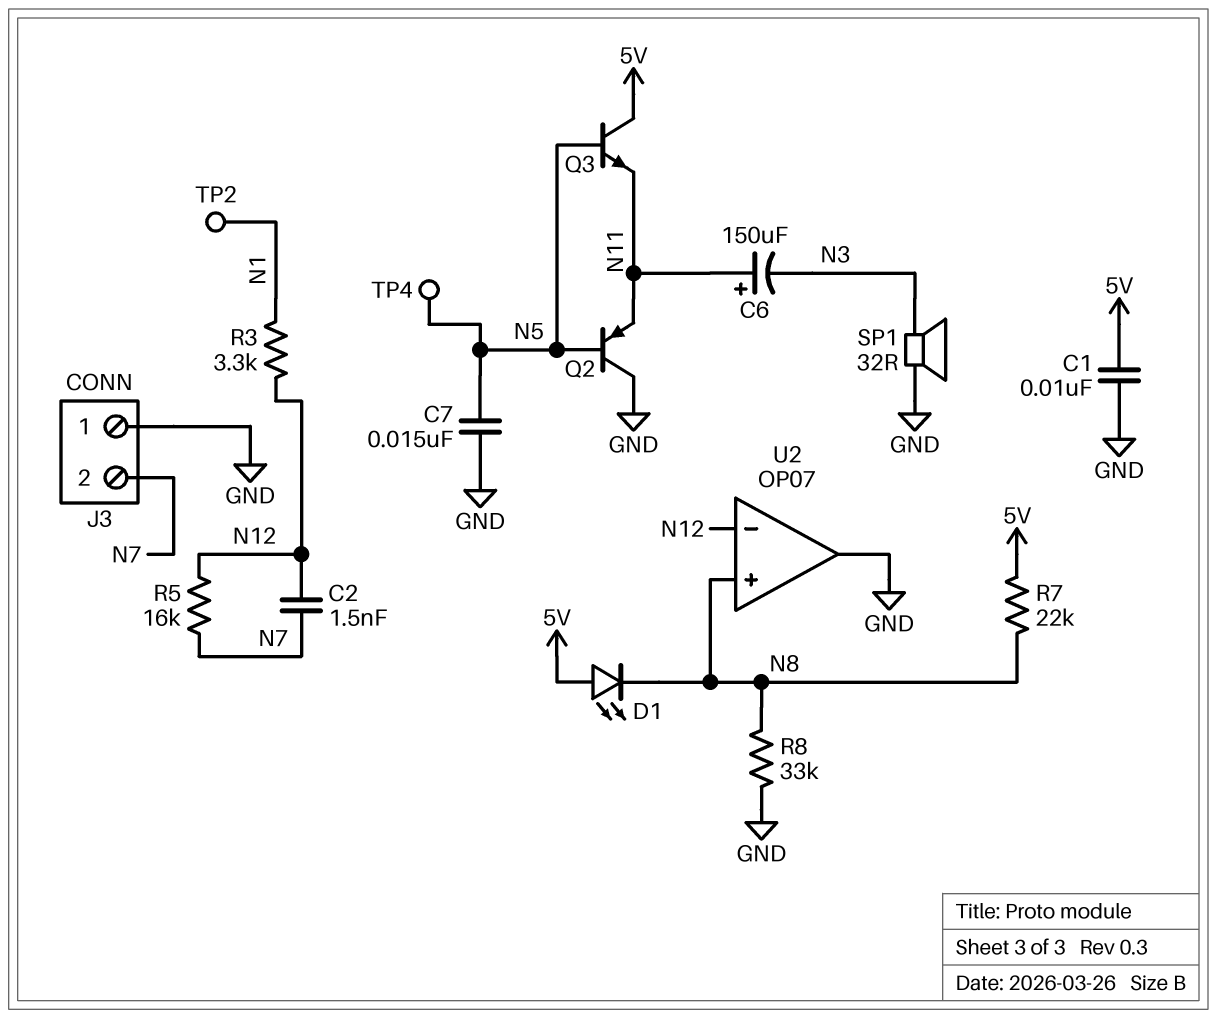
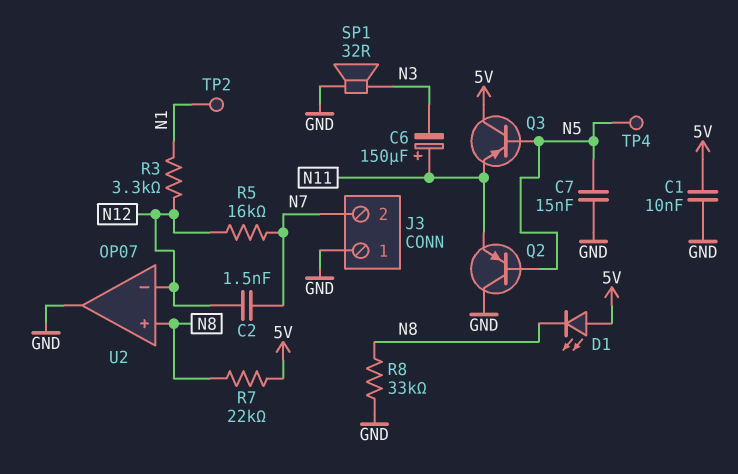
Q3: NPN (B N5, C 5V, E N11) -> PNP (B N5, C 5V, E N11)

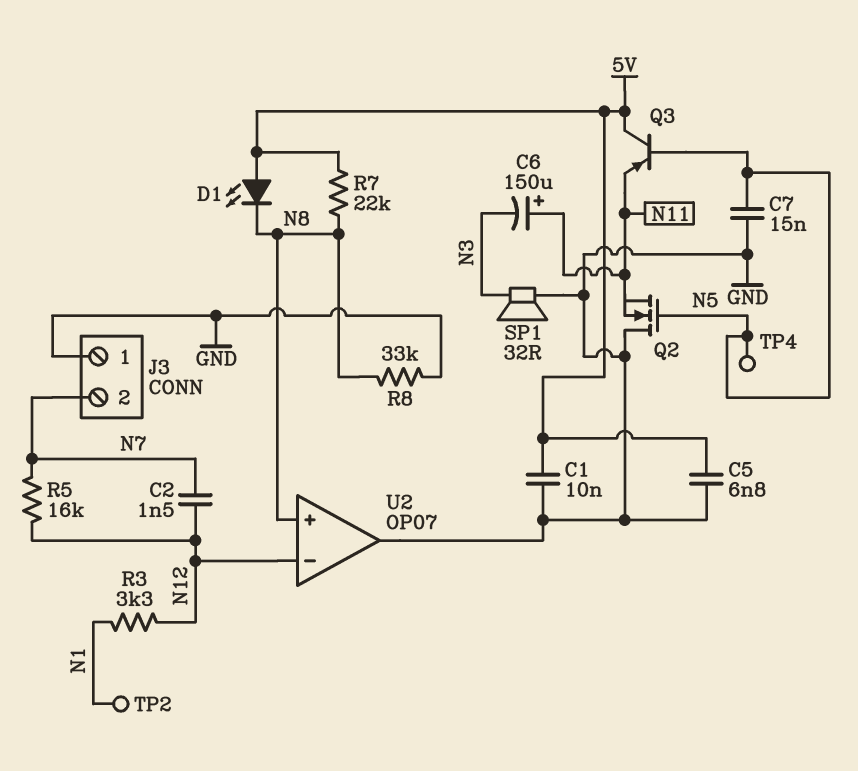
C5: none -> 6.8nF (5V, GND)
Q2: PNP (B N5, C GND, E N11) -> NMOS (G N5, D GND, S N11)

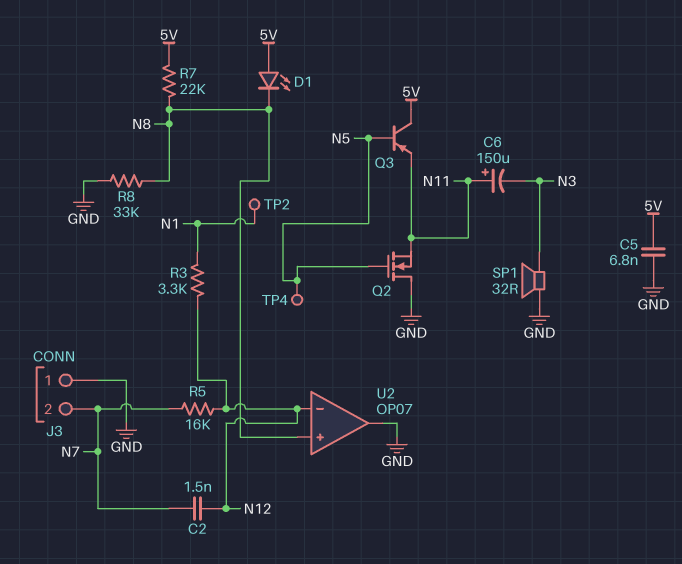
C1: 10nF (5V, GND) -> none
C7: 15nF (GND, N5) -> none

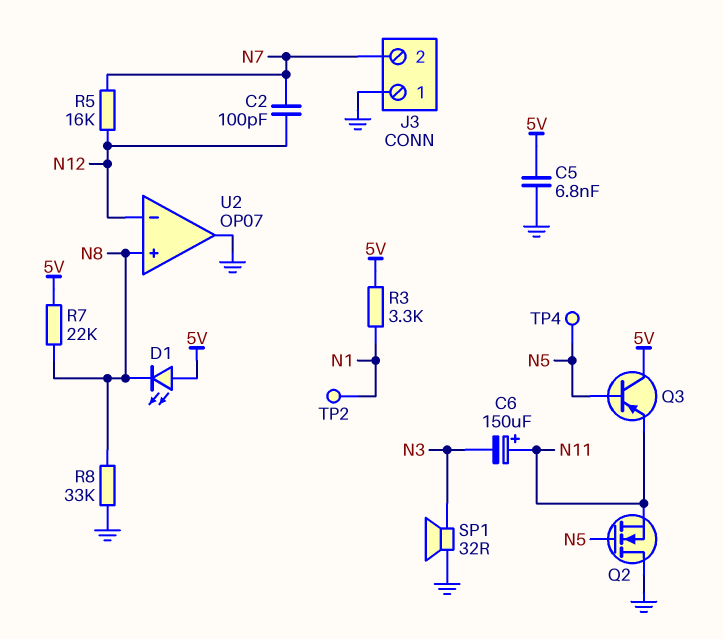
C2: 1.5nF (N7, N12) -> 100pF (N7, N12)
R3: 3.3k (N1, N12) -> 3.3k (5V, N1)

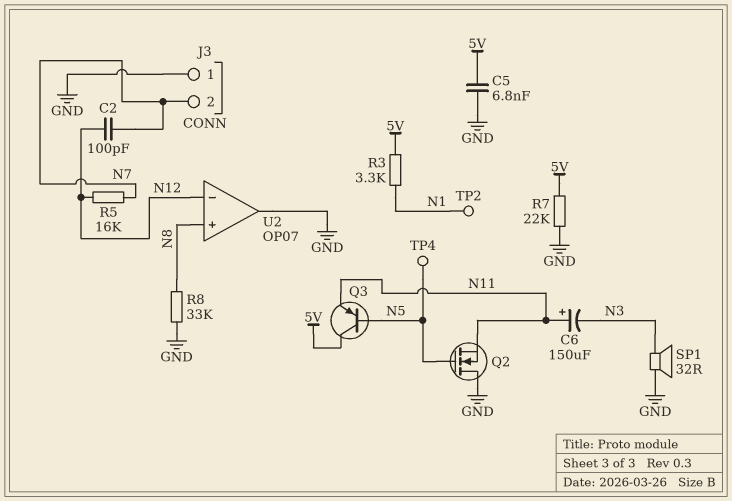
D1: LED (A 5V, K N8) -> none
R7: 22k (5V, N8) -> 22k (5V, GND)

